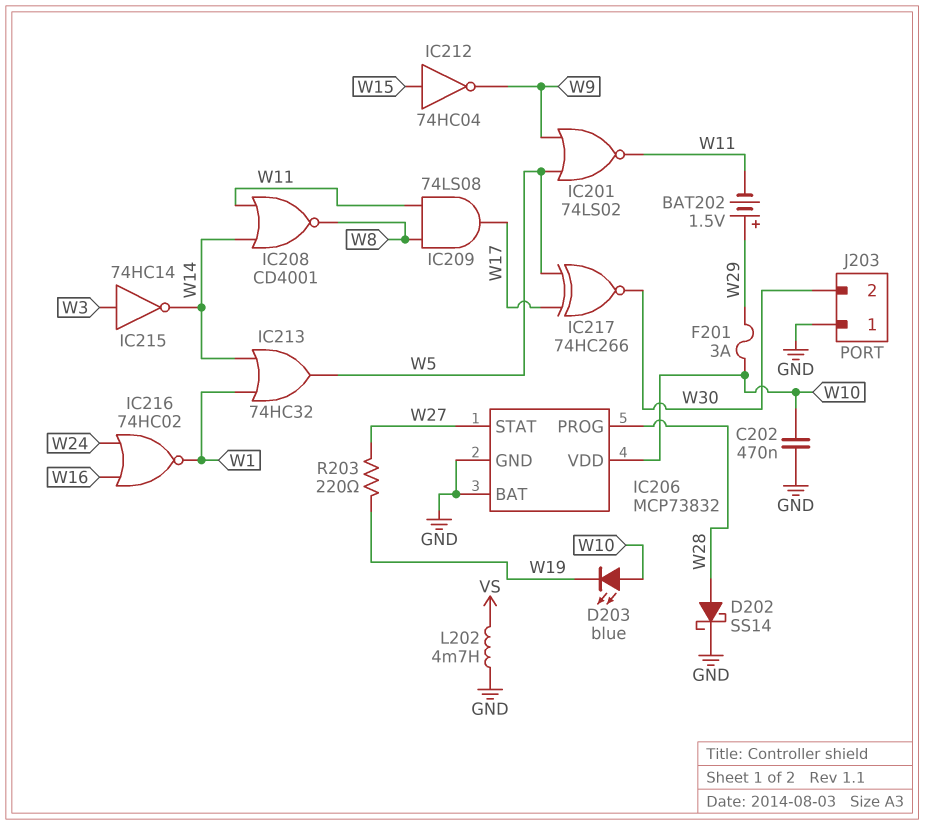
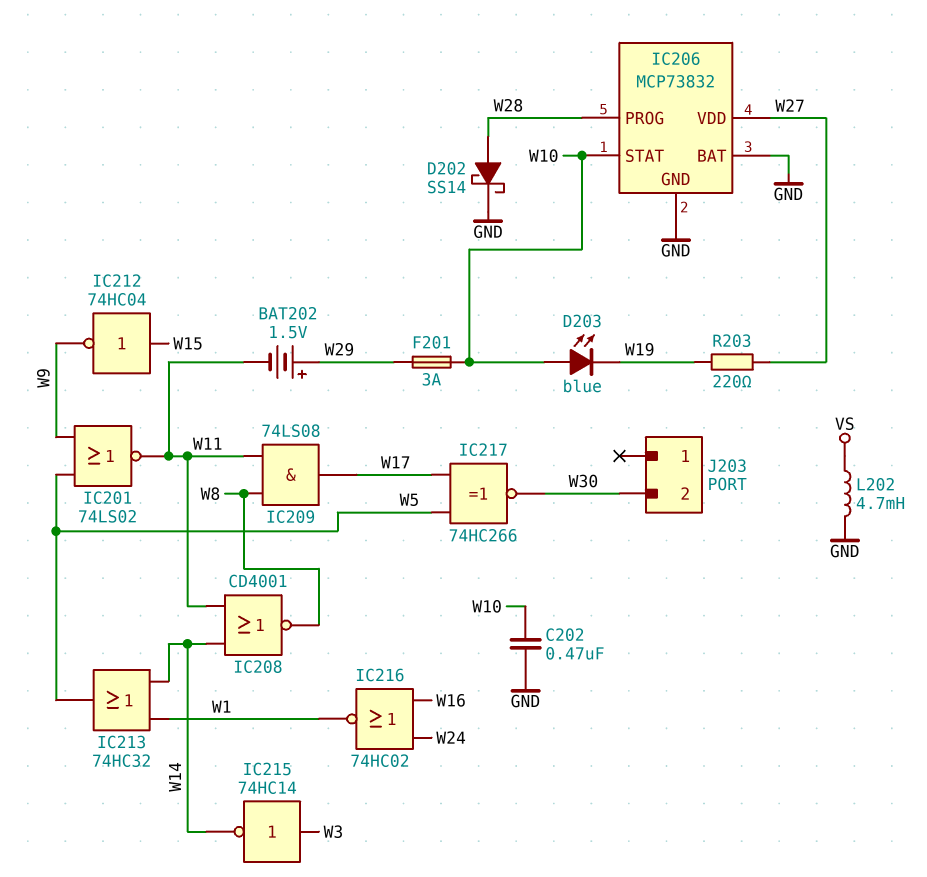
IC206 pin STAT: W27 -> W10
IC206 pin VDD: W10 -> W27
J203 pin 1: GND -> none

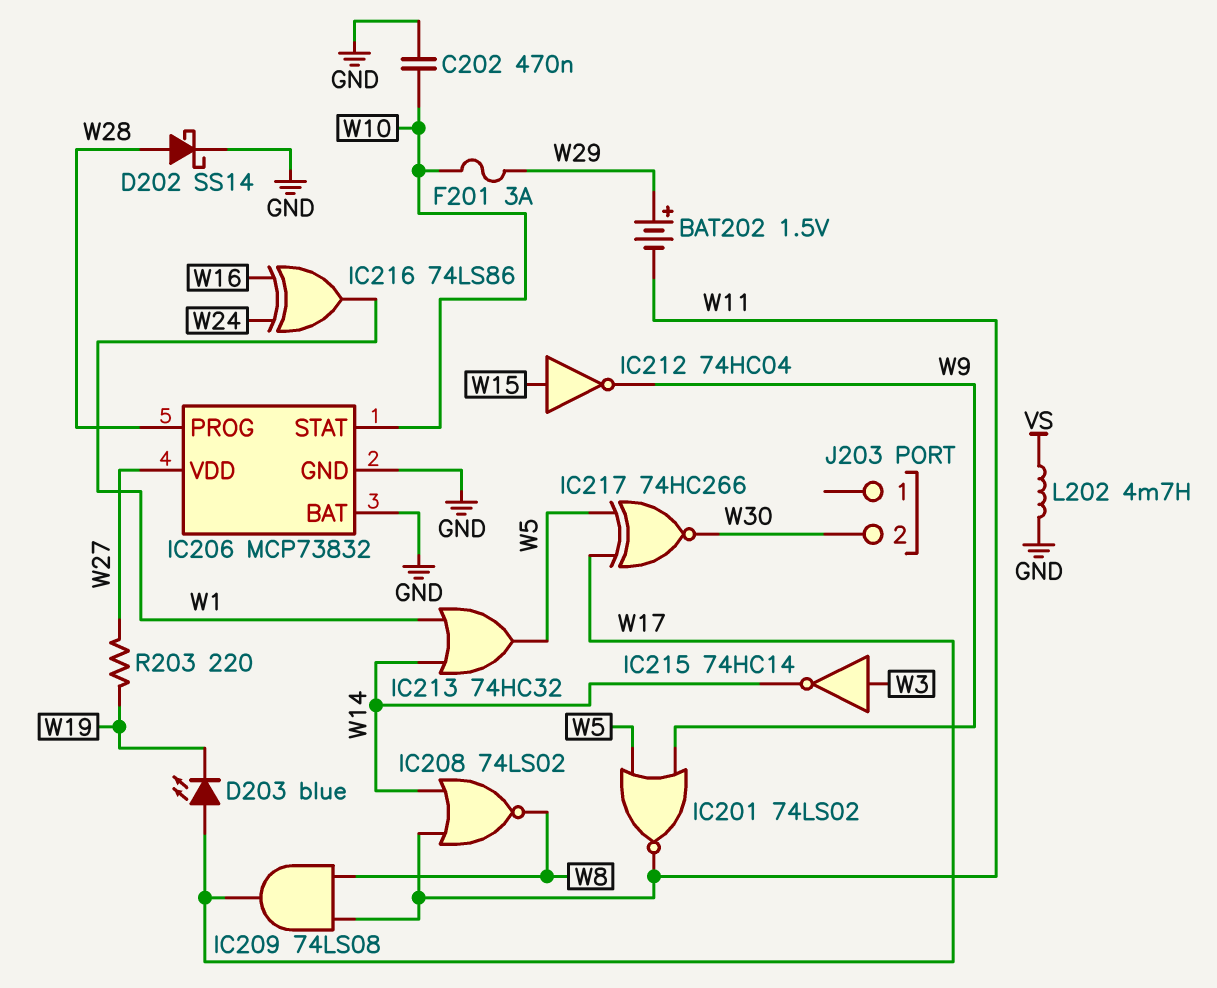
D203: LED blue (A W10, K W19) -> LED blue (A W17, K W19)
IC208: NOR CD4001 (in W11, in W14, out W8) -> NOR 74LS02 (in W11, in W14, out W8)
IC216: NOR 74HC02 (in W16, in W24, out W1) -> XOR 74LS86 (in W16, in W24, out W1)

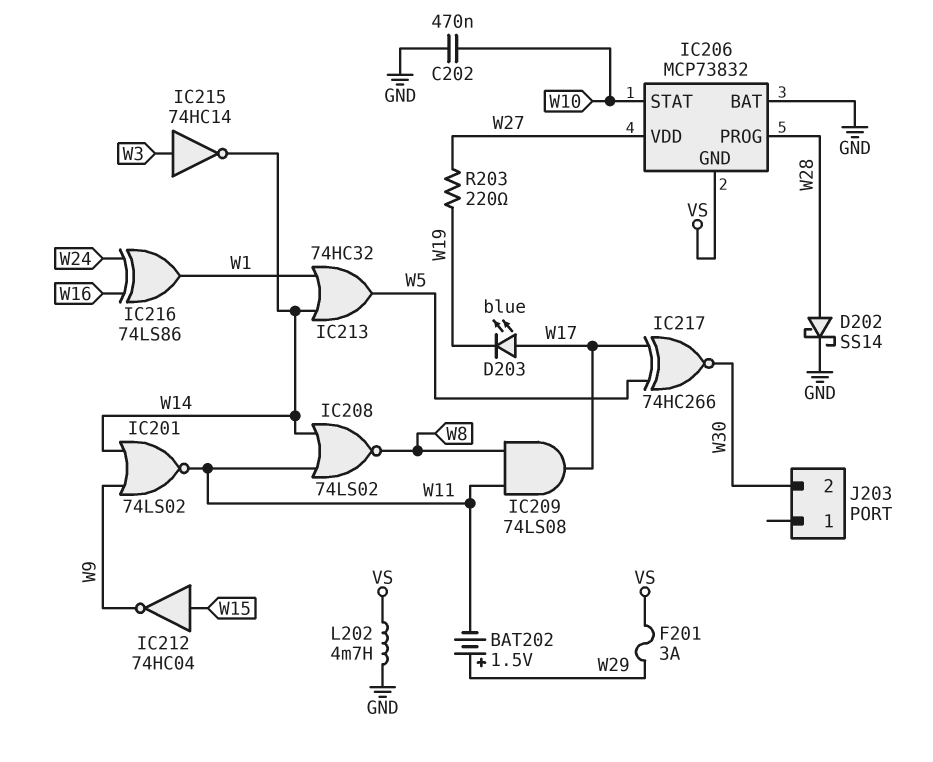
F201: 3A (W10, W29) -> 3A (VS, W29)
IC201: NOR 74LS02 (in W5, in W9, out W11) -> NOR 74LS02 (in W9, in W14, out W11)
IC206 pin GND: GND -> VS

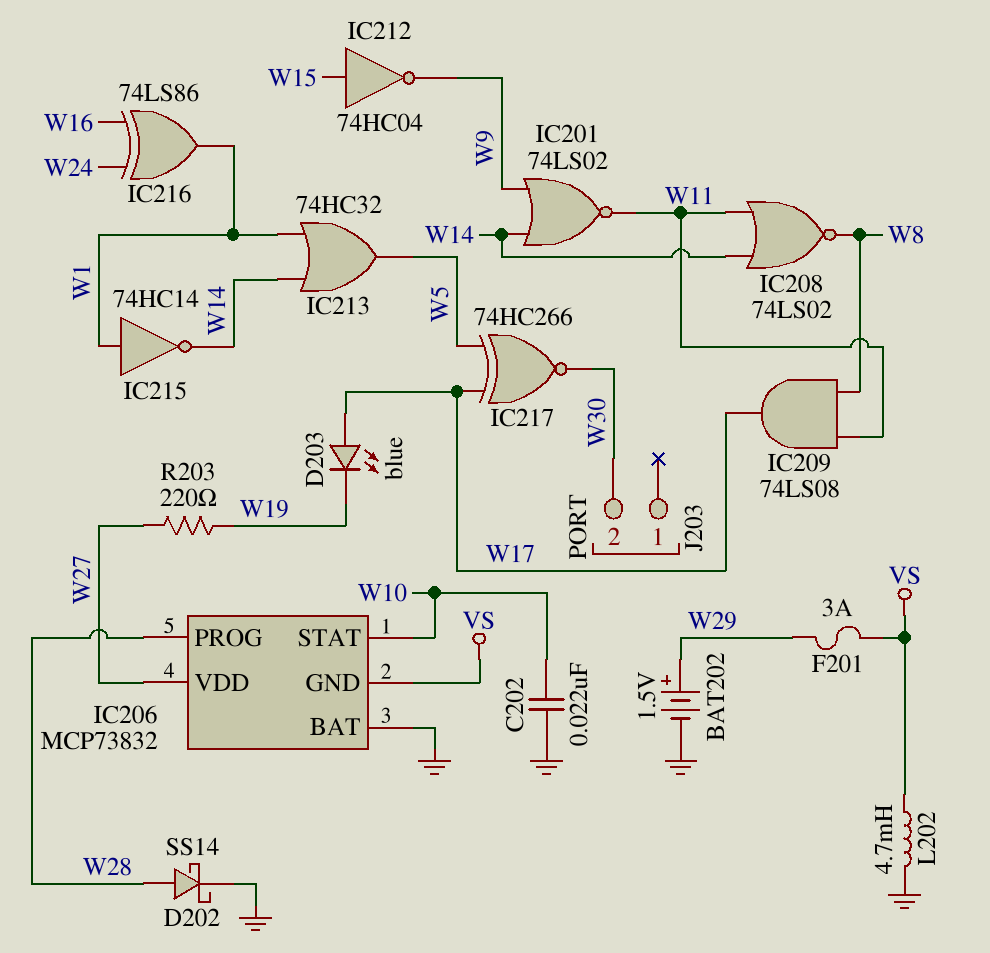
BAT202: 1.5V (plus W29, minus W11) -> 1.5V (plus W29, minus GND)
C202: 470nF (GND, W10) -> 22nF (GND, W10)
IC215: NOT 74HC14 (in W3, out W14) -> NOT 74HC14 (in W1, out W14)

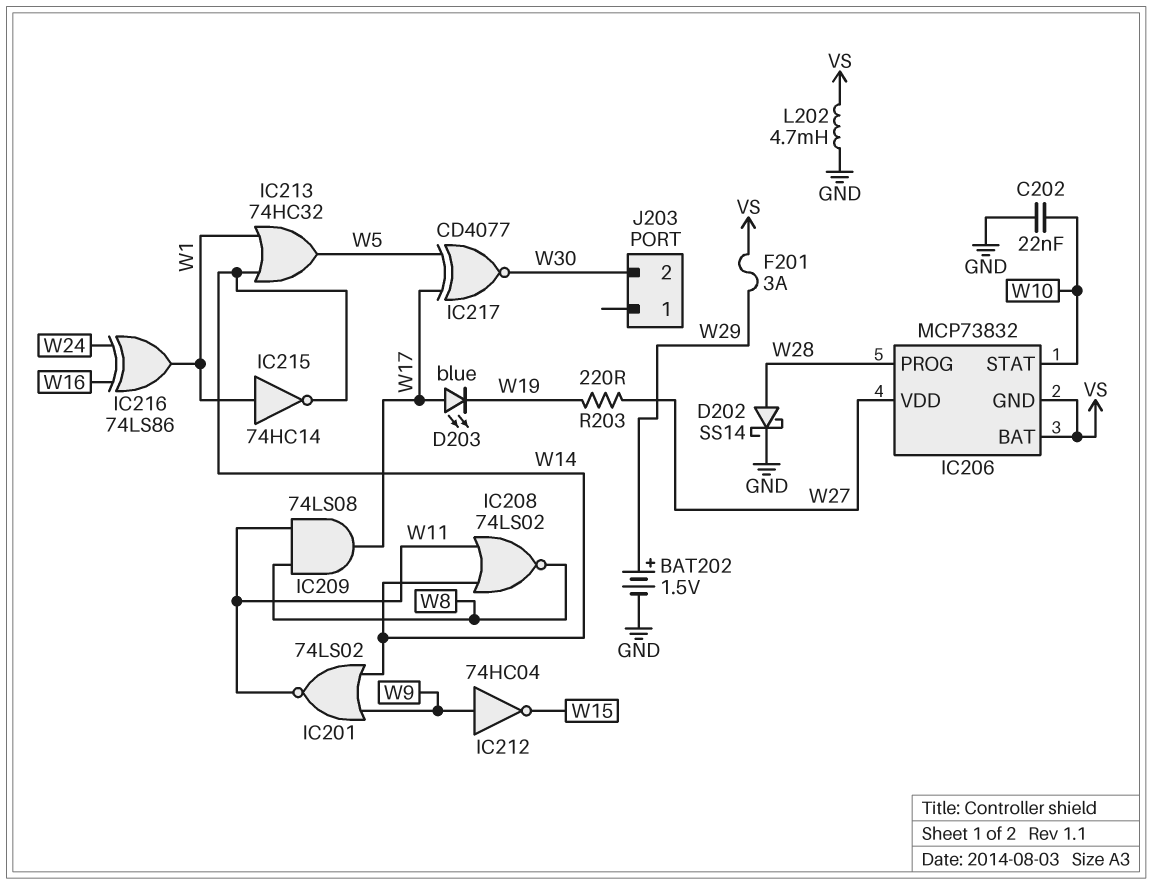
IC206 pin BAT: GND -> VS
IC212: NOT 74HC04 (in W15, out W9) -> NOT 74HC04 (in W9, out W15)
IC217: XNOR 74HC266 (in W5, in W17, out W30) -> XNOR CD4077 (in W5, in W17, out W30)

